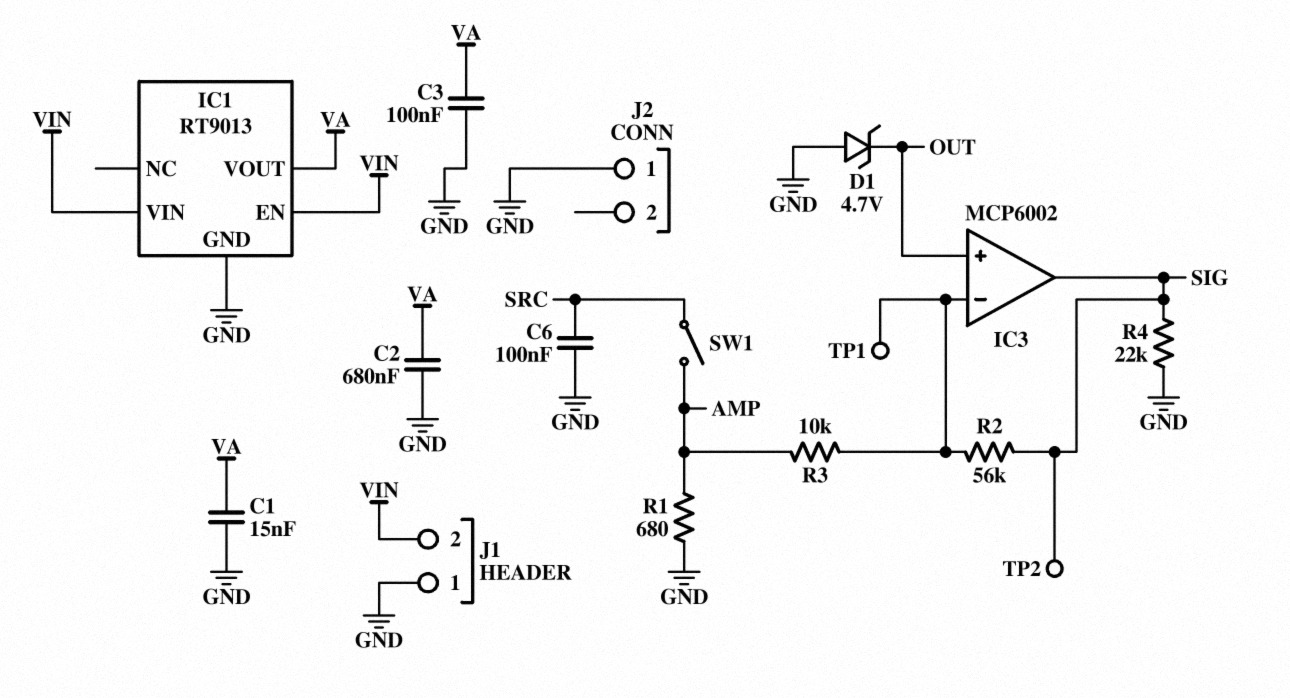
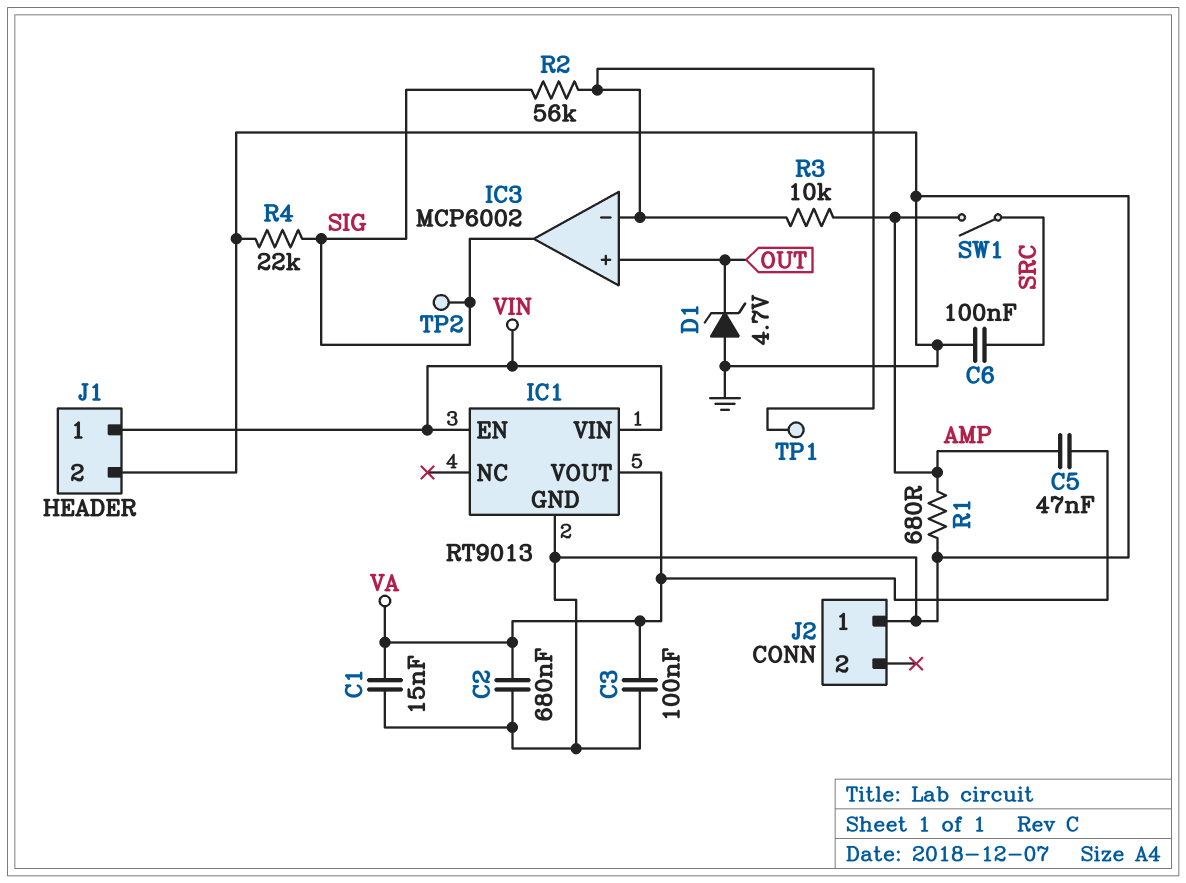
C5: none -> 47nF (AMP, VA)
J1 pin 1: GND -> VIN
J1 pin 2: VIN -> GND

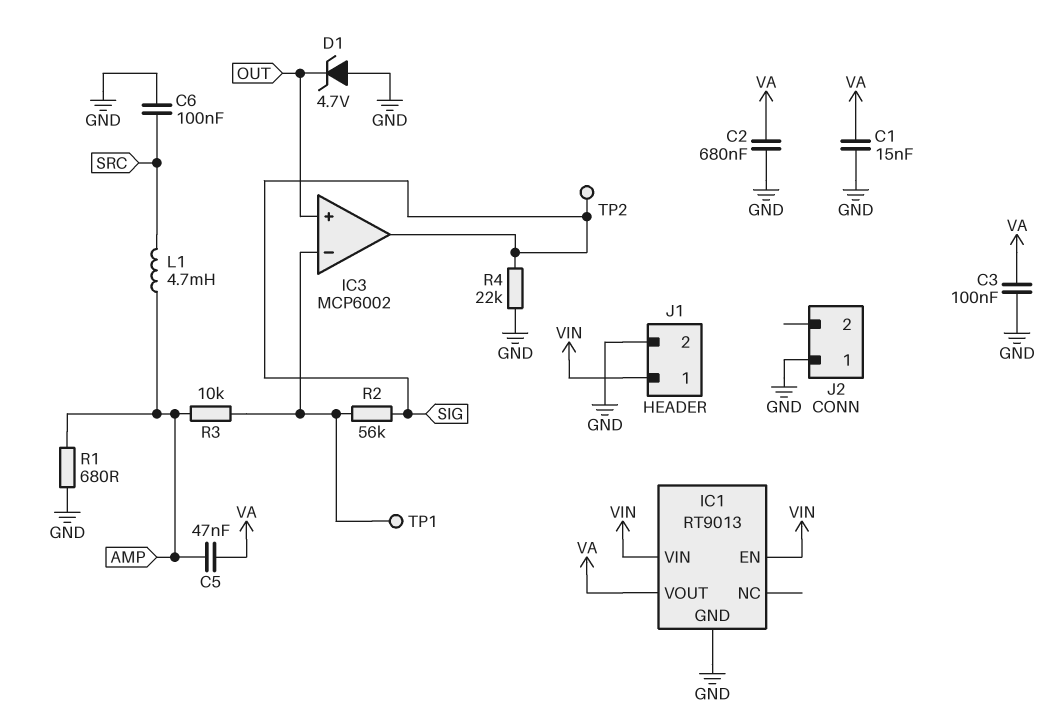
L1: none -> 4.7mH (AMP, SRC)
SW1: switch (AMP, SRC) -> none

